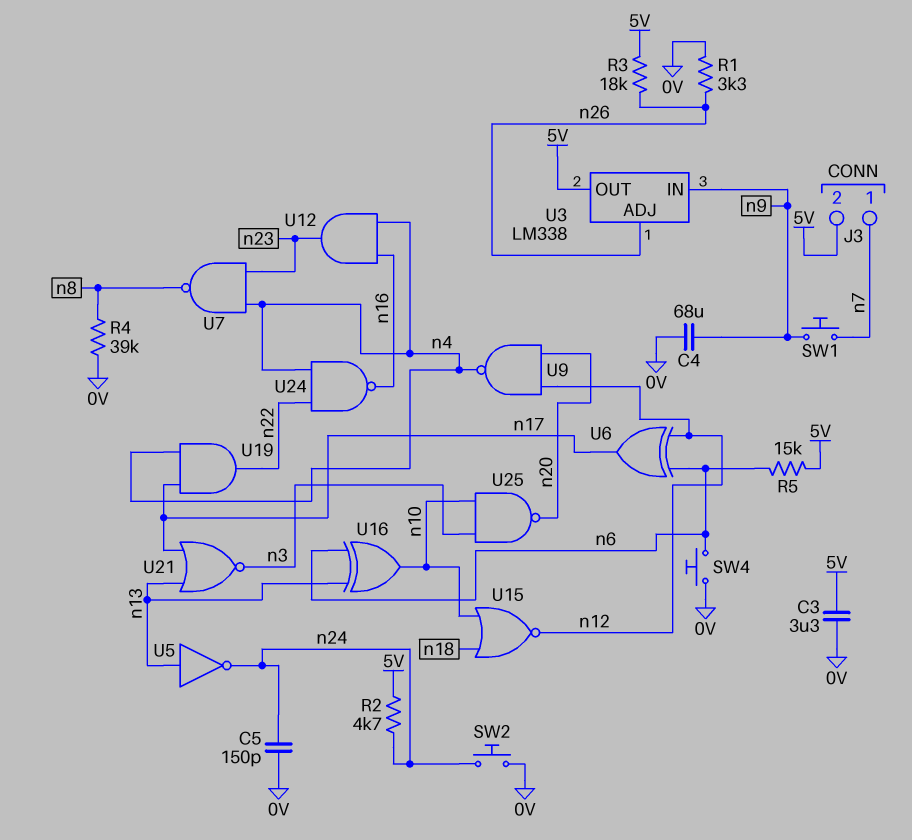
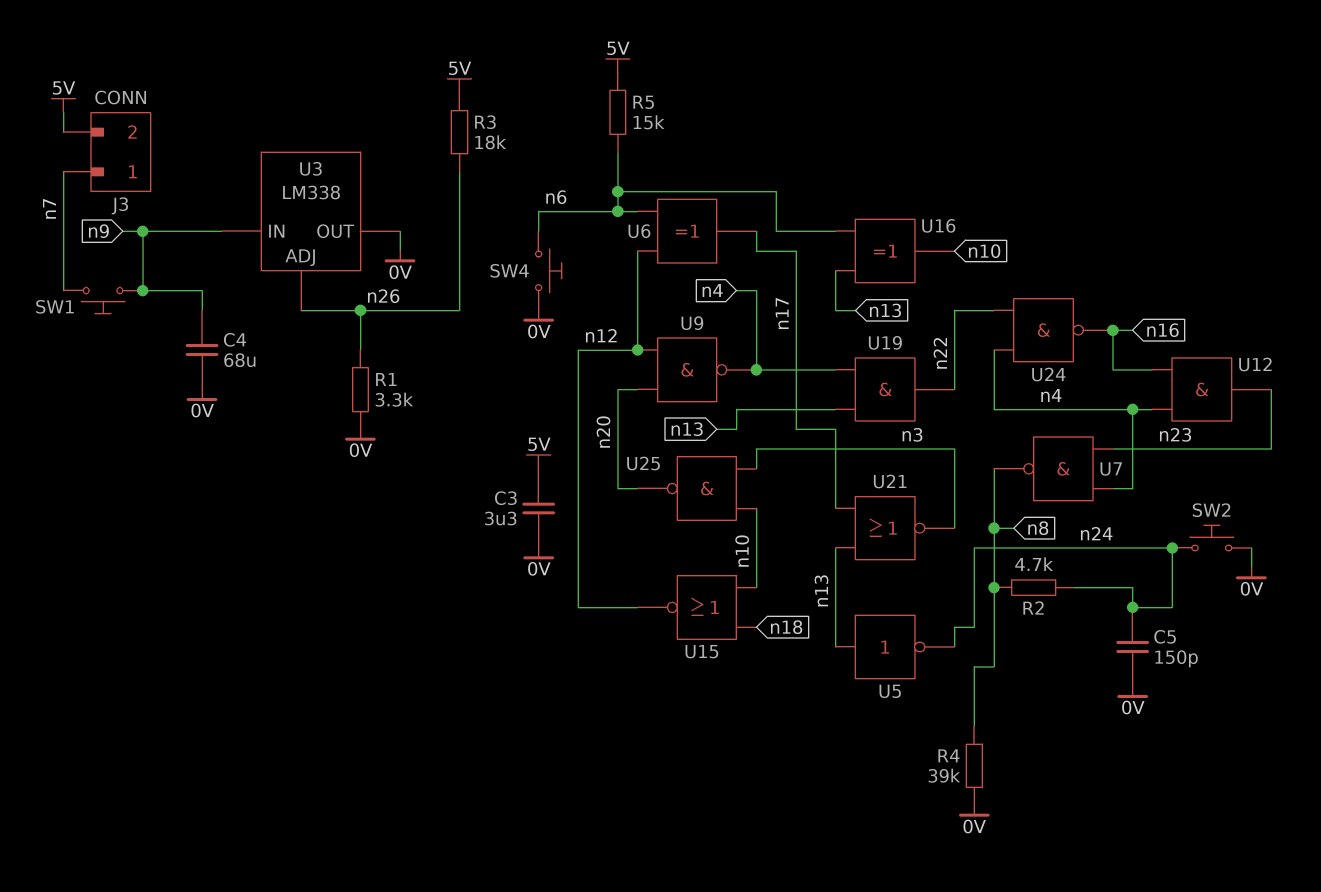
R2: 4.7k (5V, n24) -> 4.7k (n8, n24)
U3 pin OUT: 5V -> 0V
U19: AND (in n4, in n17, out n22) -> AND (in n4, in n13, out n22)

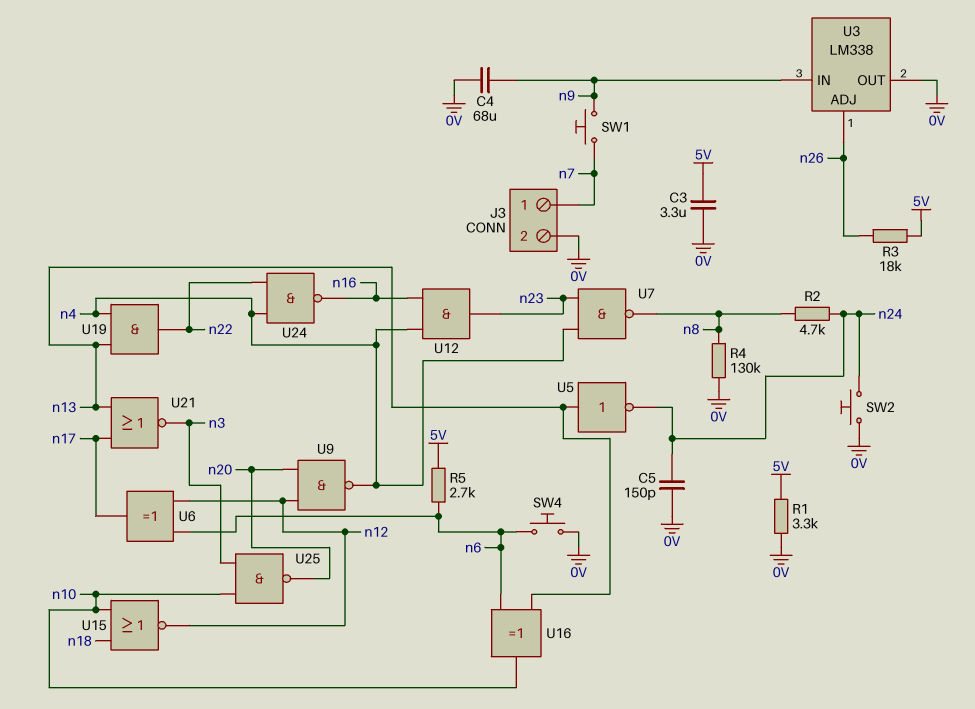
J3 pin 2: 5V -> 0V
R1: 3.3k (0V, n26) -> 3.3k (0V, 5V)
R4: 39k (0V, n8) -> 130k (0V, n8)
R5: 15k (5V, n6) -> 2.7k (5V, n6)

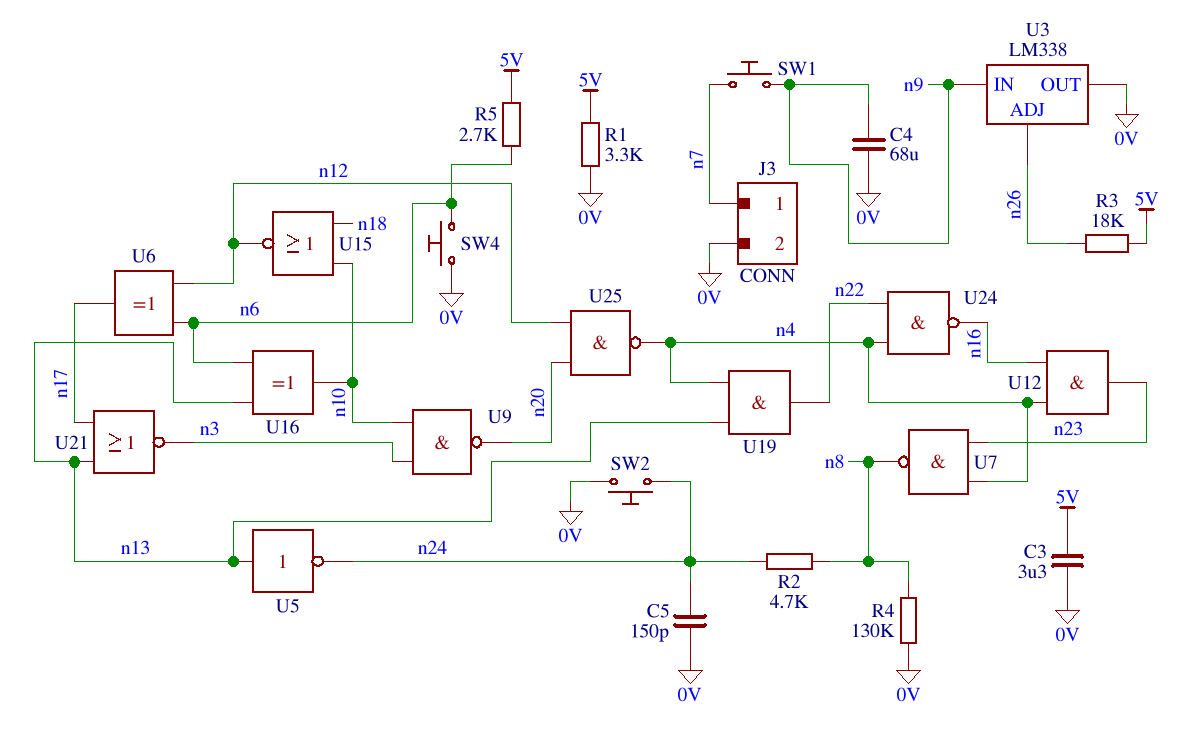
U9: NAND (in n12, in n20, out n4) -> NAND (in n3, in n10, out n20)
U25: NAND (in n3, in n10, out n20) -> NAND (in n12, in n20, out n4)

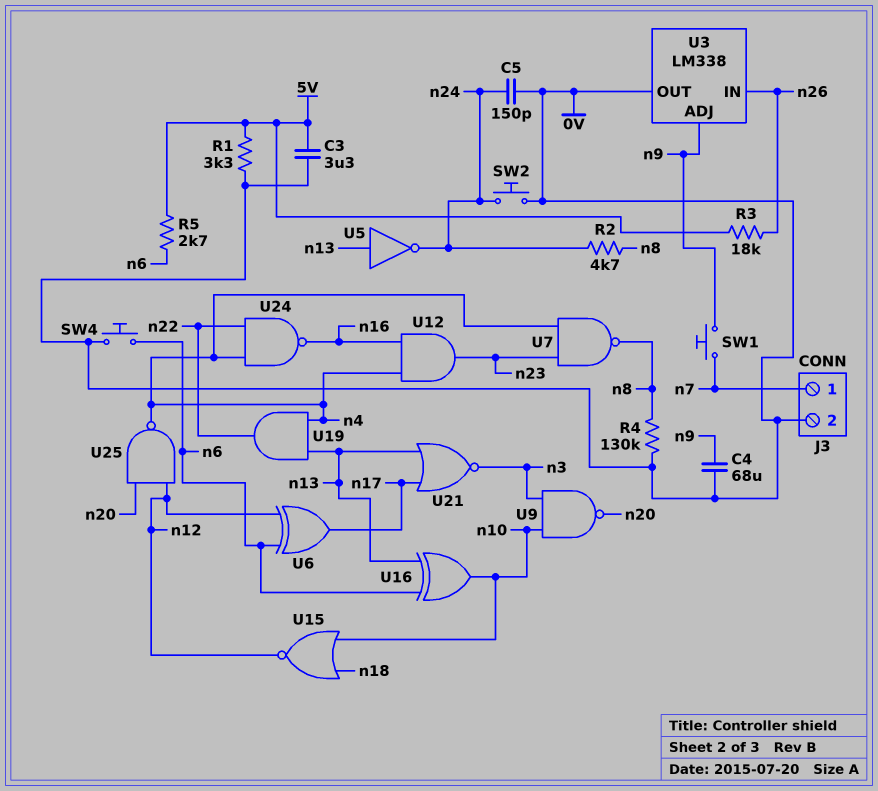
U3 pin ADJ: n26 -> n9
U3 pin IN: n9 -> n26

